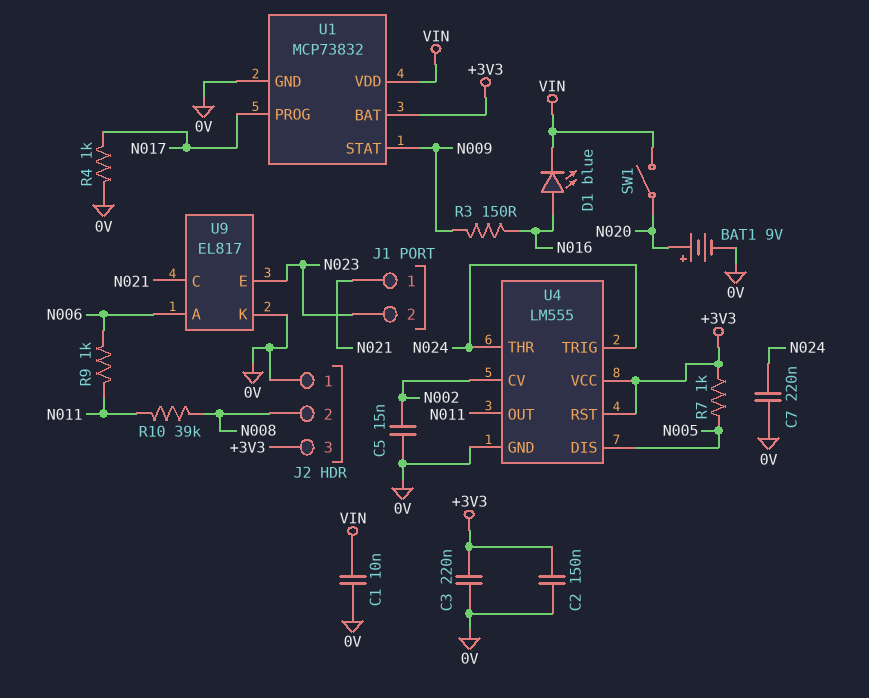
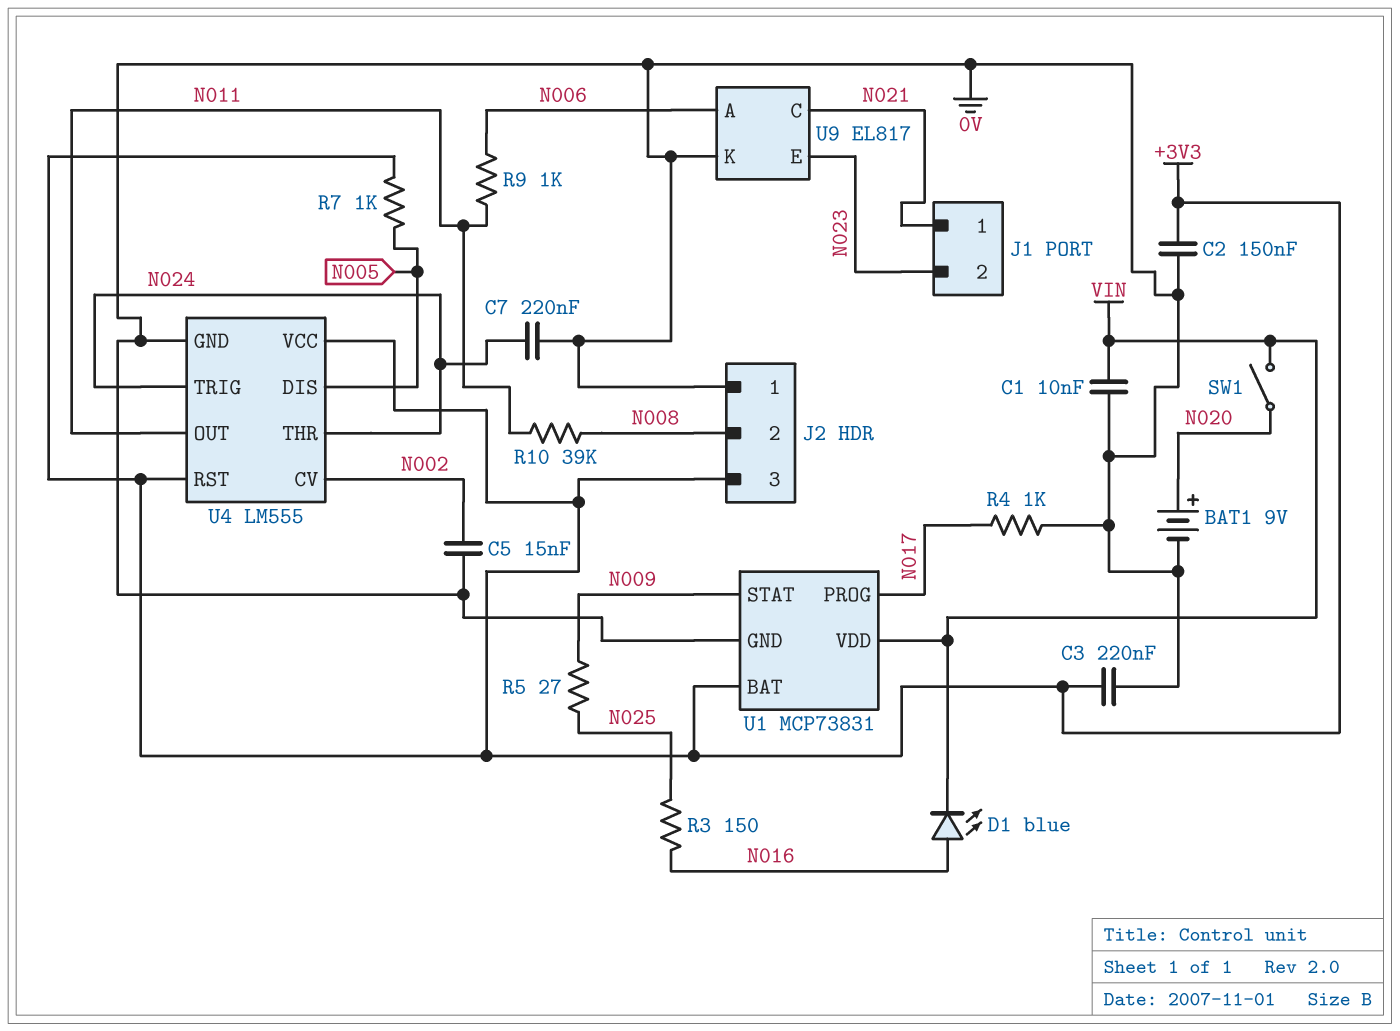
R3: 150 (N009, N016) -> 150 (N016, N025)
R5: none -> 27 (N009, N025)
U1: MCP73832 -> MCP73831

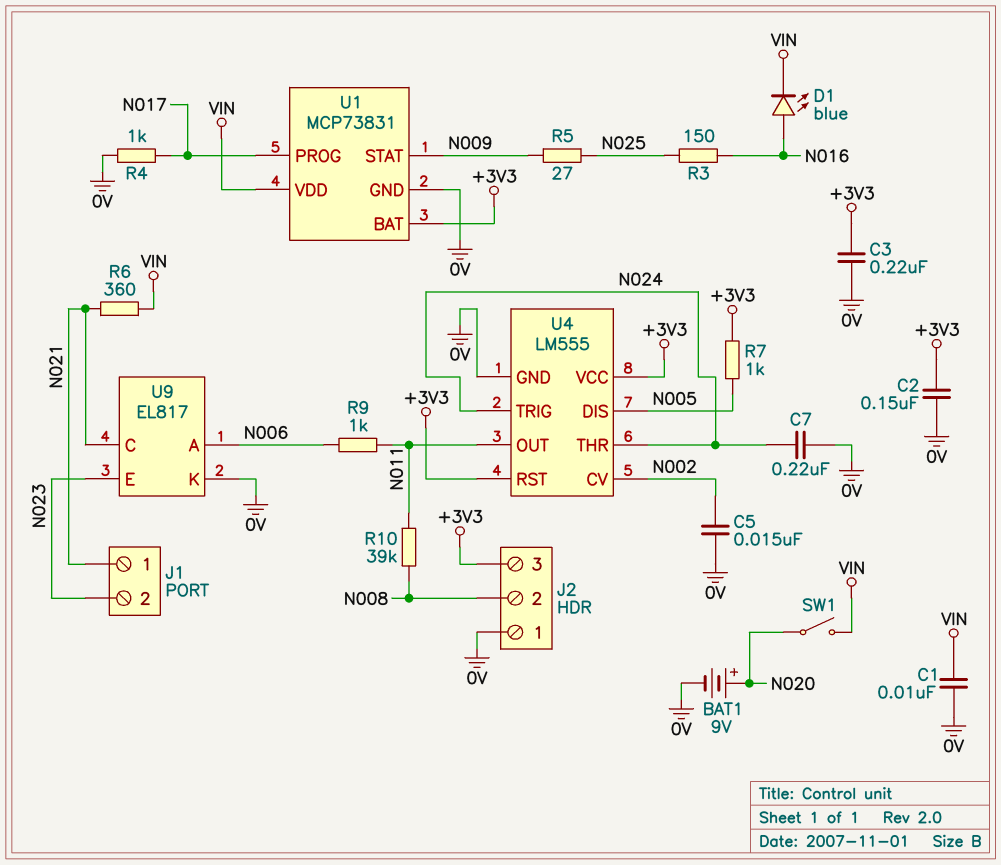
R6: none -> 360 (N021, VIN)

